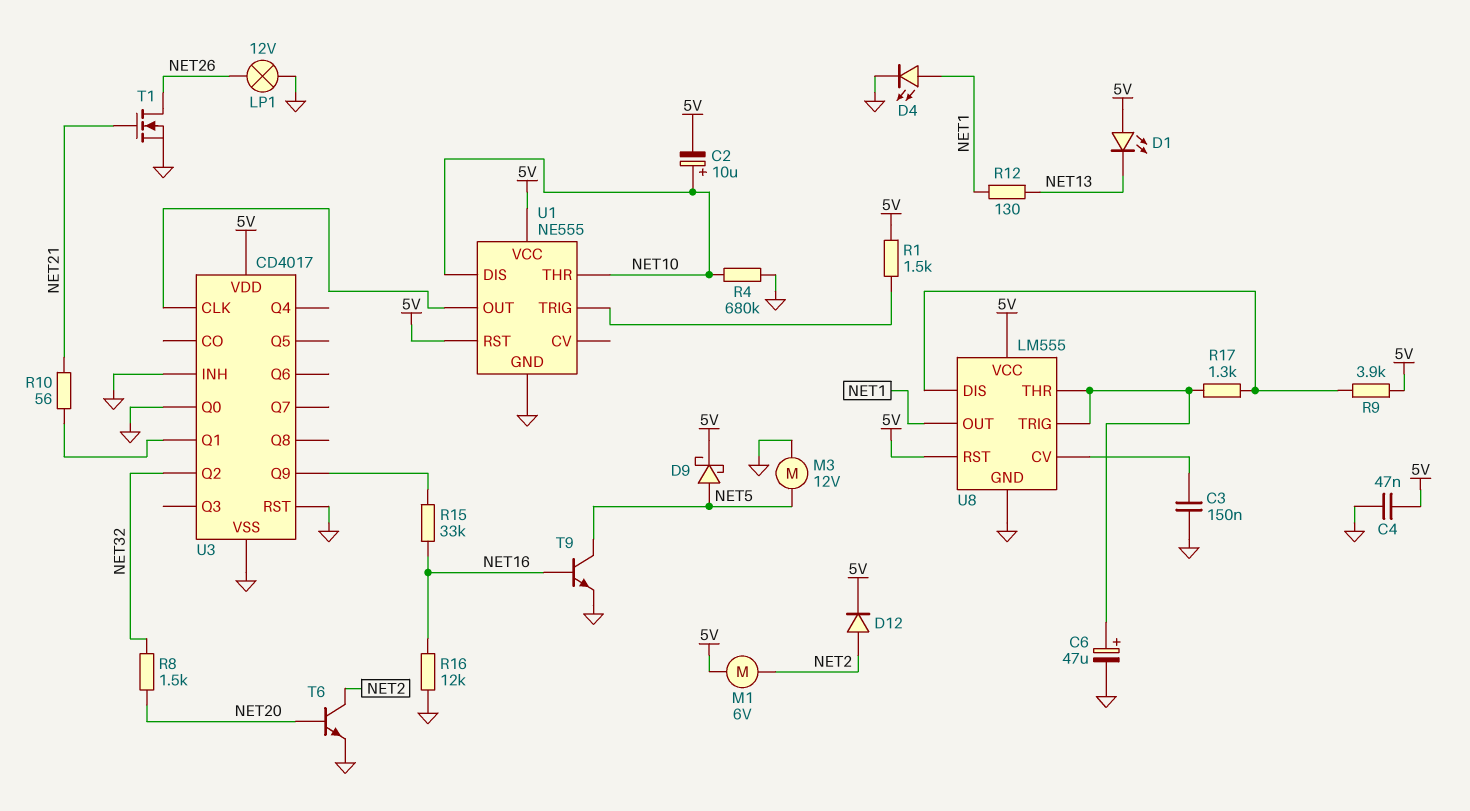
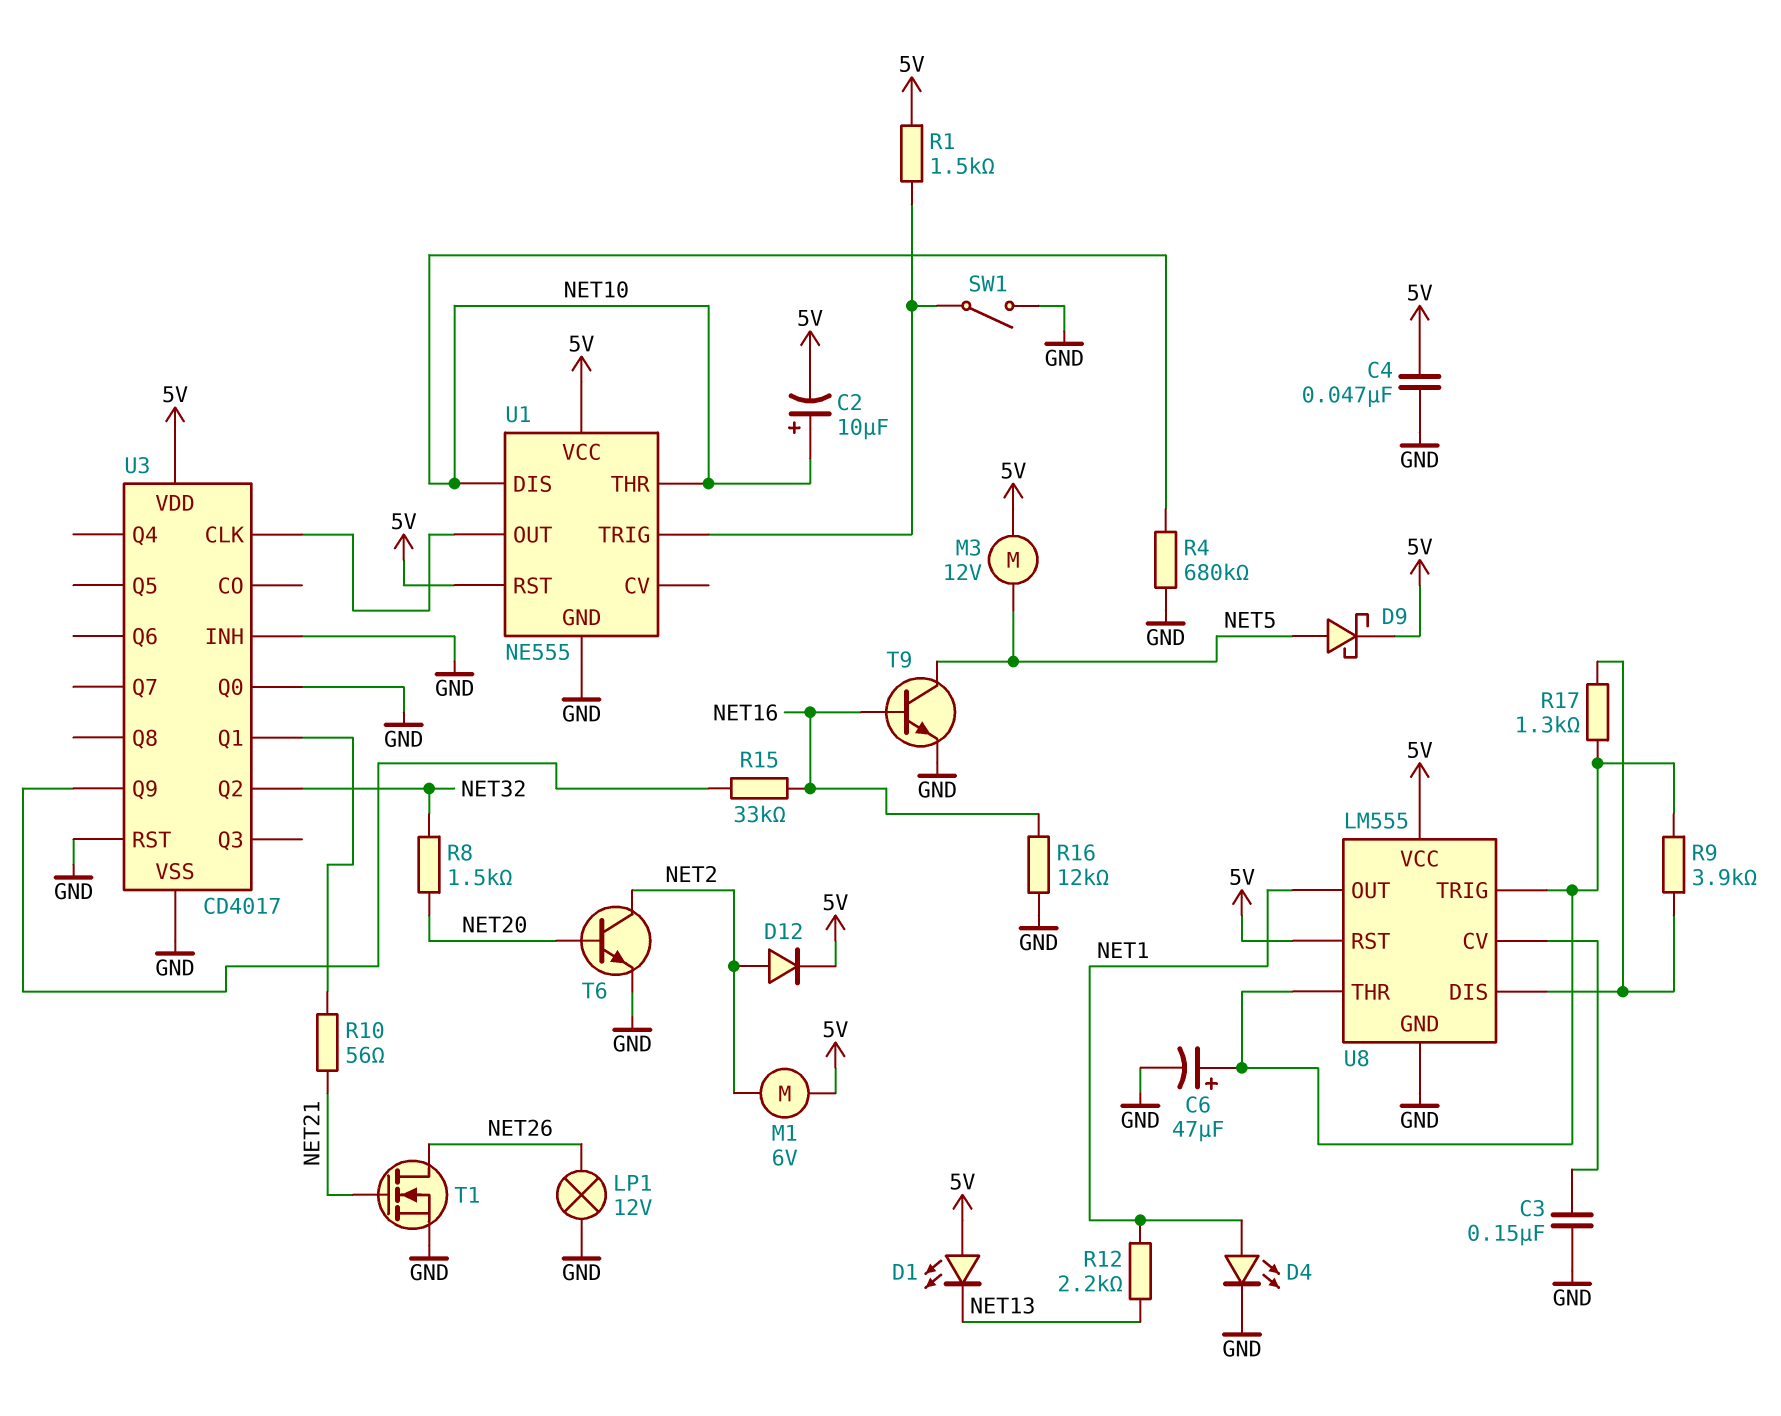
M3: motor 12V (GND, NET5) -> motor 12V (5V, NET5)
R9: 3.9k (5V, U8/DIS) -> 3.9k (U8/DIS, U8/THR)
R12: 130 (NET1, NET13) -> 2.2k (NET1, NET13)
SW1: none -> switch (GND, U1/TRIG)

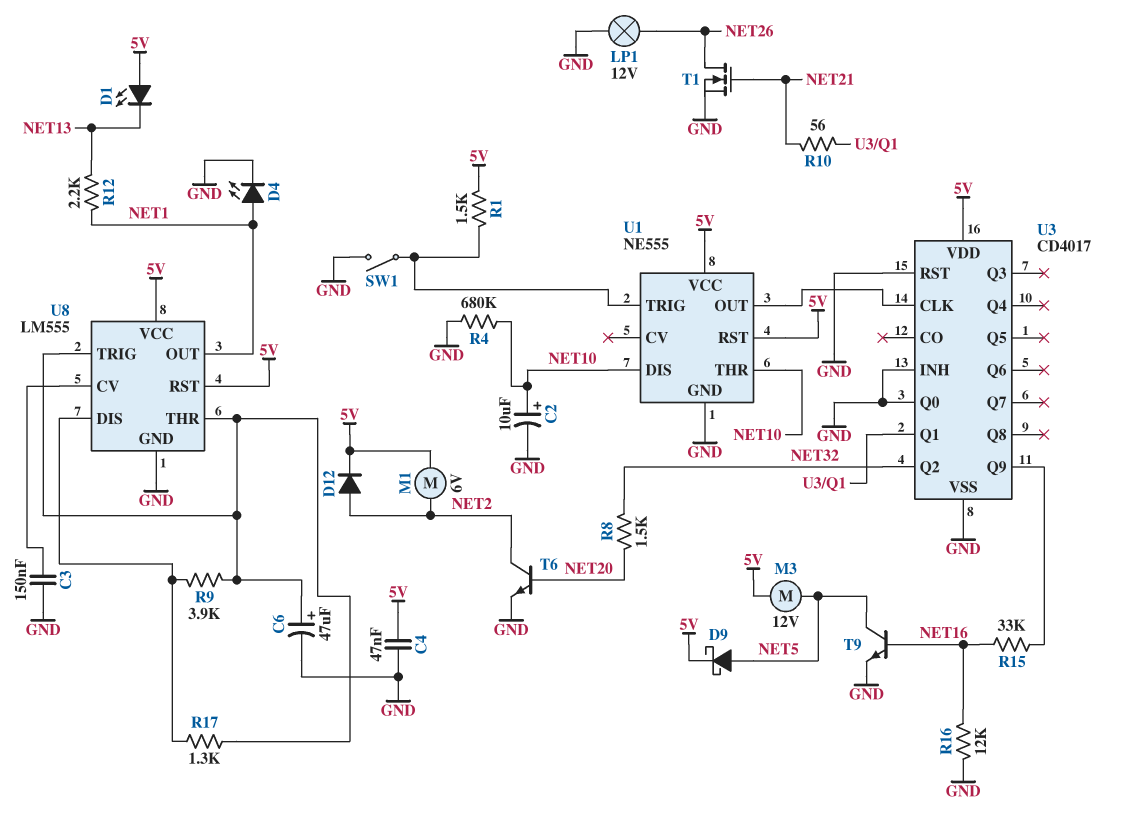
C2: 10uF (plus NET10, minus 5V) -> 10uF (plus NET10, minus GND)

